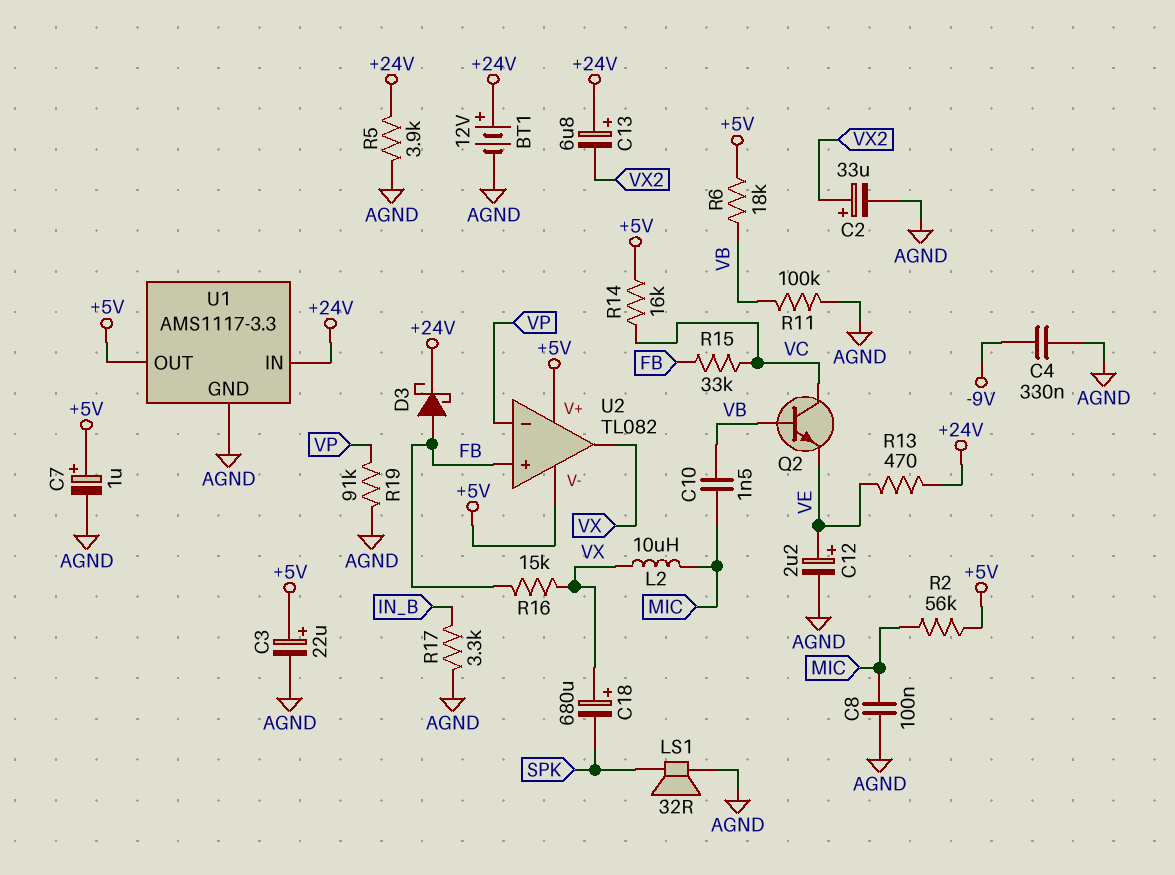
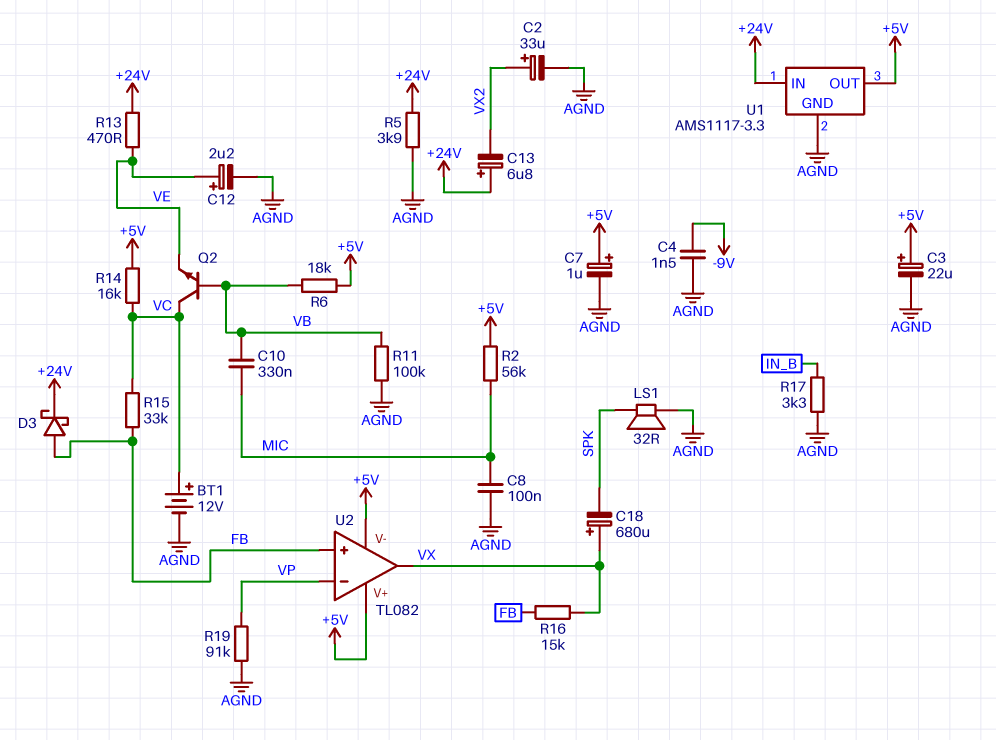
BT1: 12V (plus +24V, minus AGND) -> 12V (plus VC, minus AGND)
C4: 330nF (-9V, AGND) -> 1.5nF (-9V, AGND)
C10: 1.5nF (MIC, VB) -> 330nF (MIC, VB)
L2: 10uH (MIC, VX) -> none

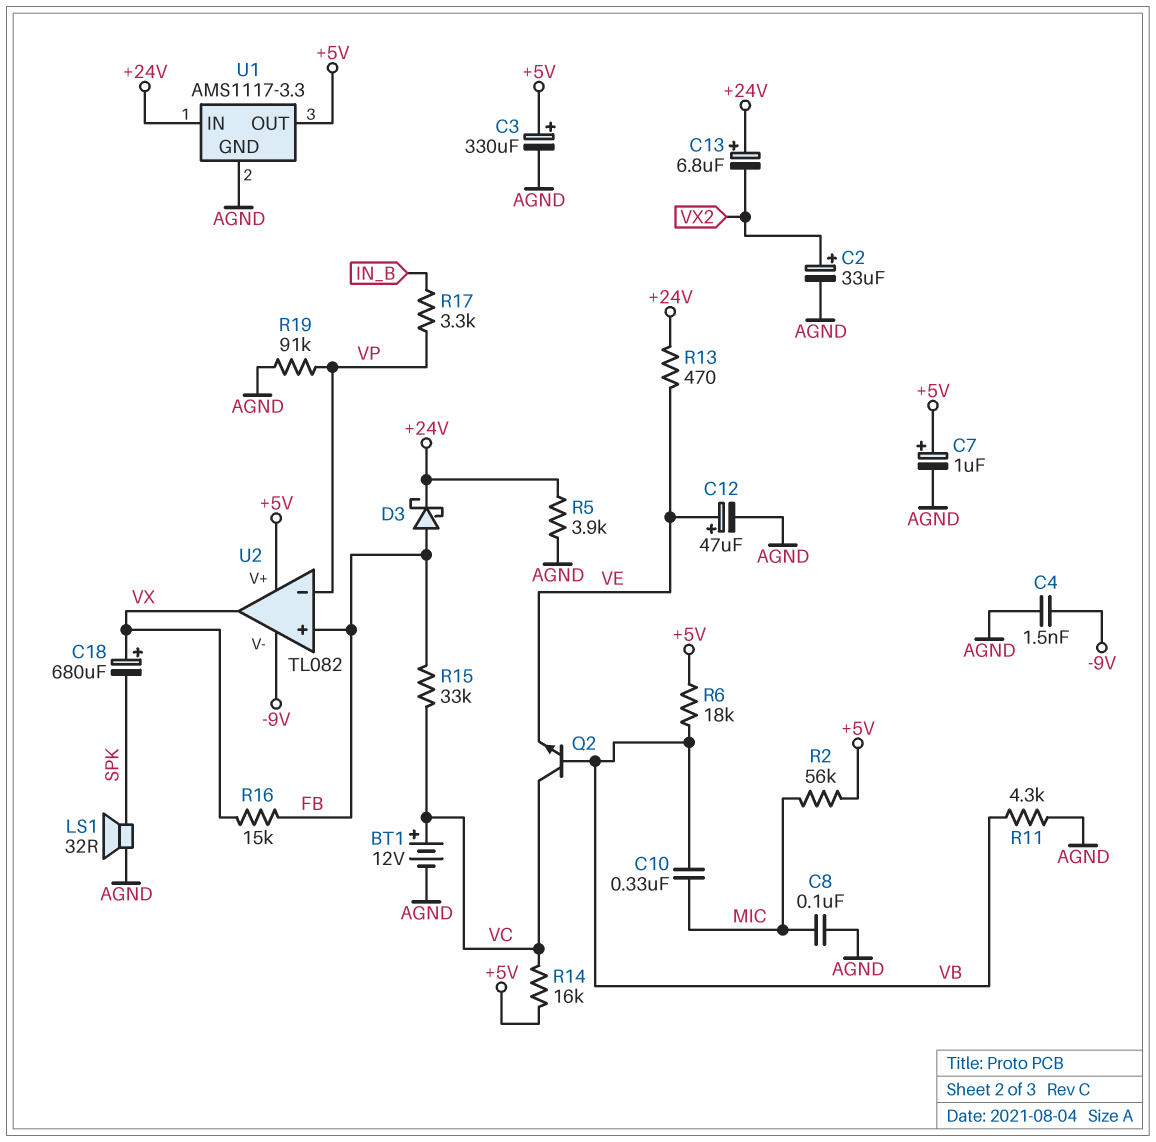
C3: 22uF (plus +5V, minus AGND) -> 330uF (plus +5V, minus AGND)
C12: 2.2uF (plus VE, minus AGND) -> 47uF (plus VE, minus AGND)
R11: 100k (AGND, VB) -> 4.3k (AGND, VB)
R17: 3.3k (AGND, IN_B) -> 3.3k (IN_B, VP)
U2 pin V-: +5V -> -9V

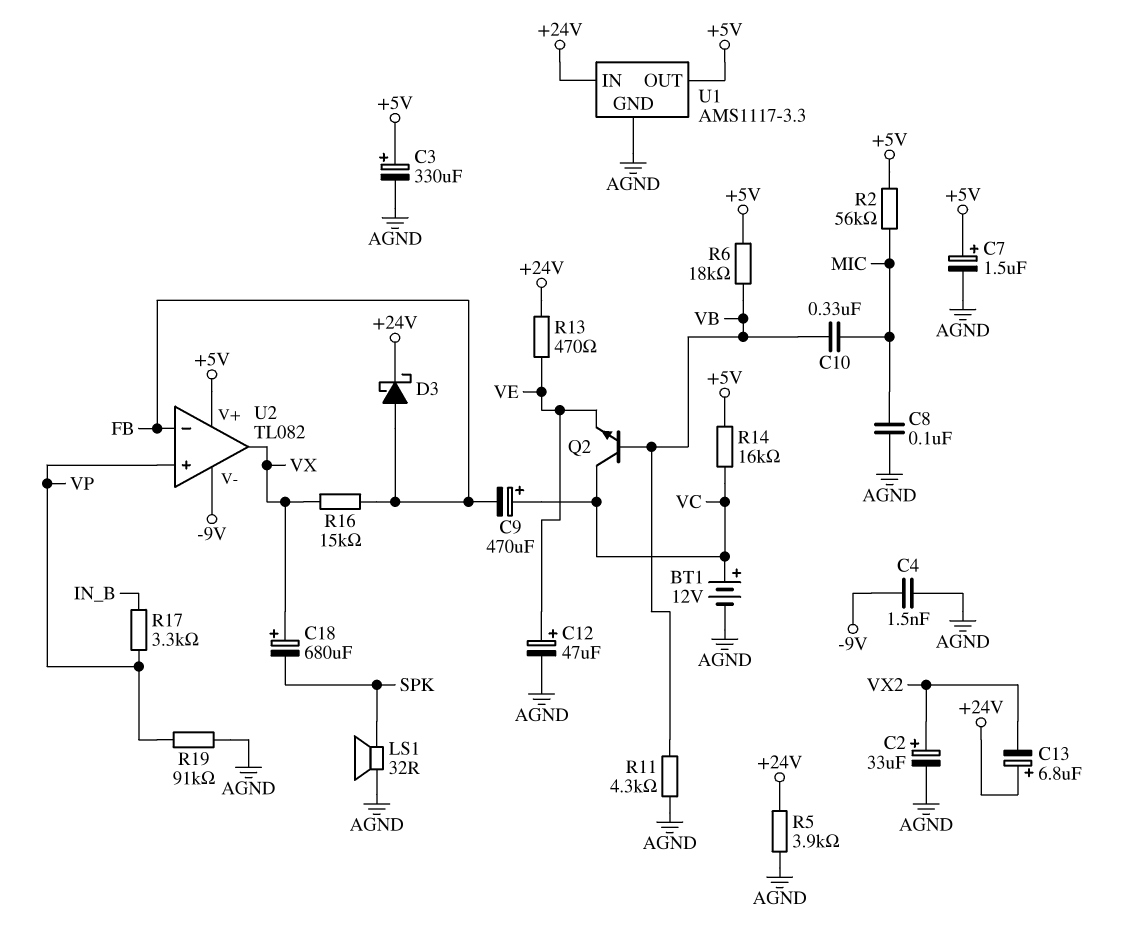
C7: 1uF (plus +5V, minus AGND) -> 1.5uF (plus +5V, minus AGND)
C9: none -> 470uF (plus VC, minus FB)
R15: 33k (FB, VC) -> none
U2 pin in+: FB -> VP
U2 pin in-: VP -> FB

